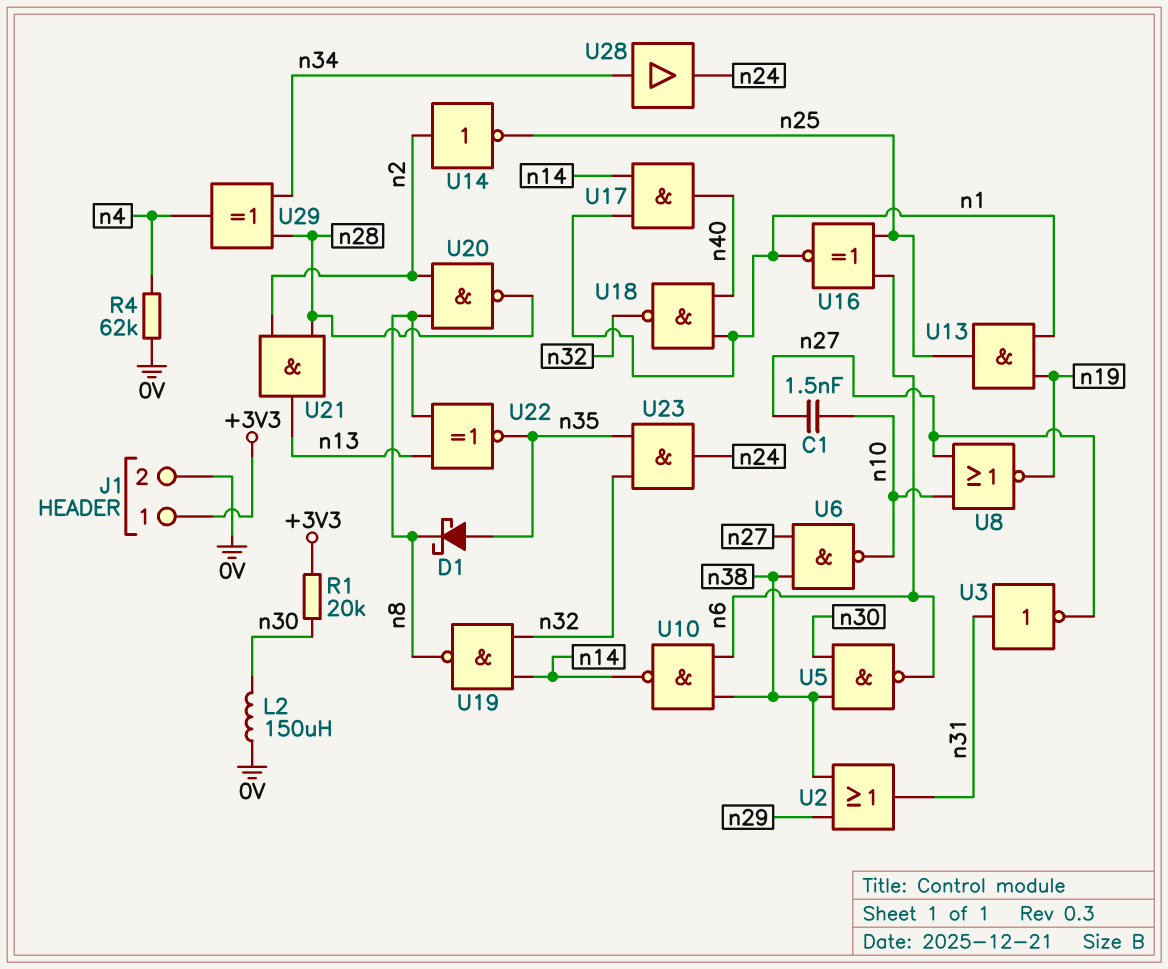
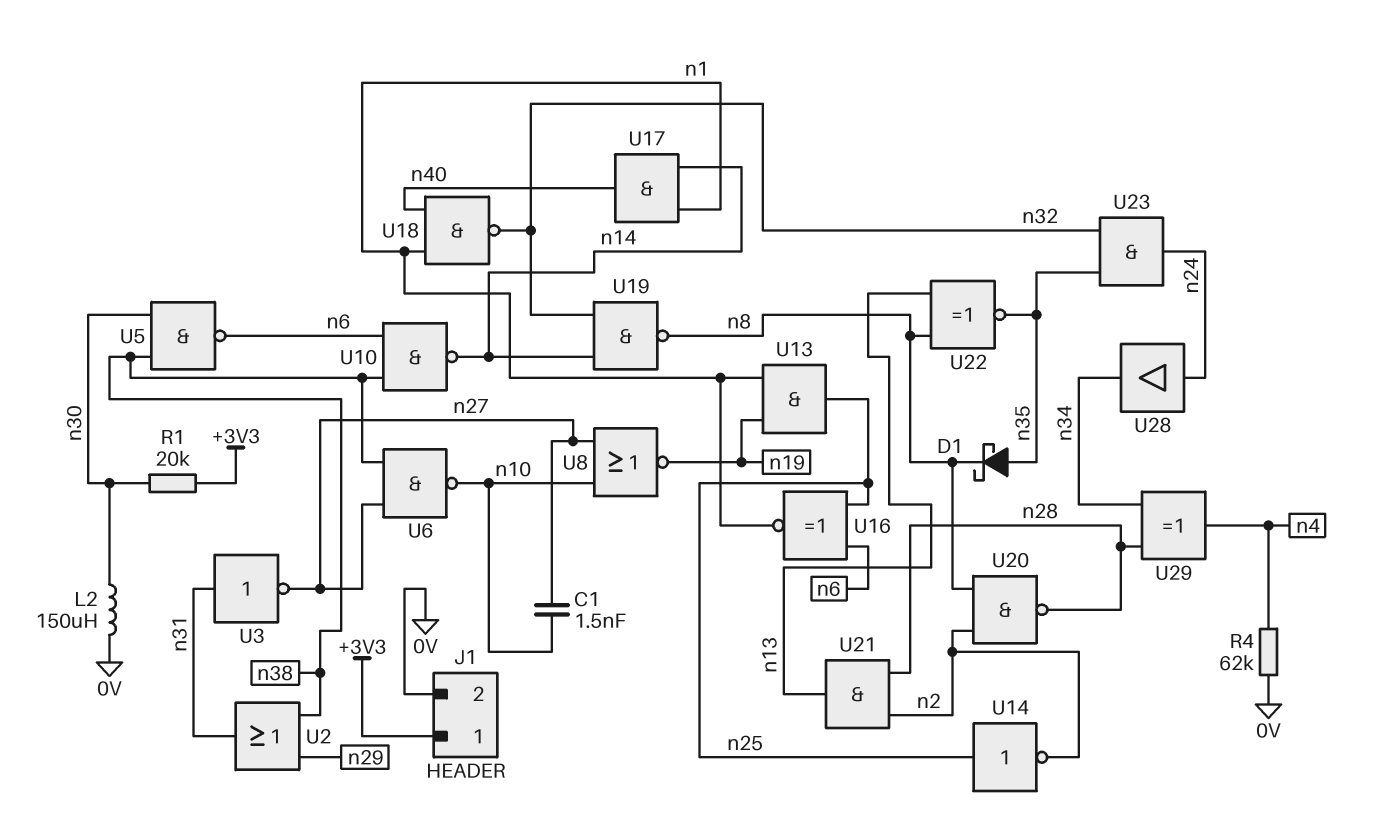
U14: NOT (in n2, out n25) -> NOT (in n25, out n2)
U28: buffer (in n34, out n24) -> buffer (in n24, out n34)

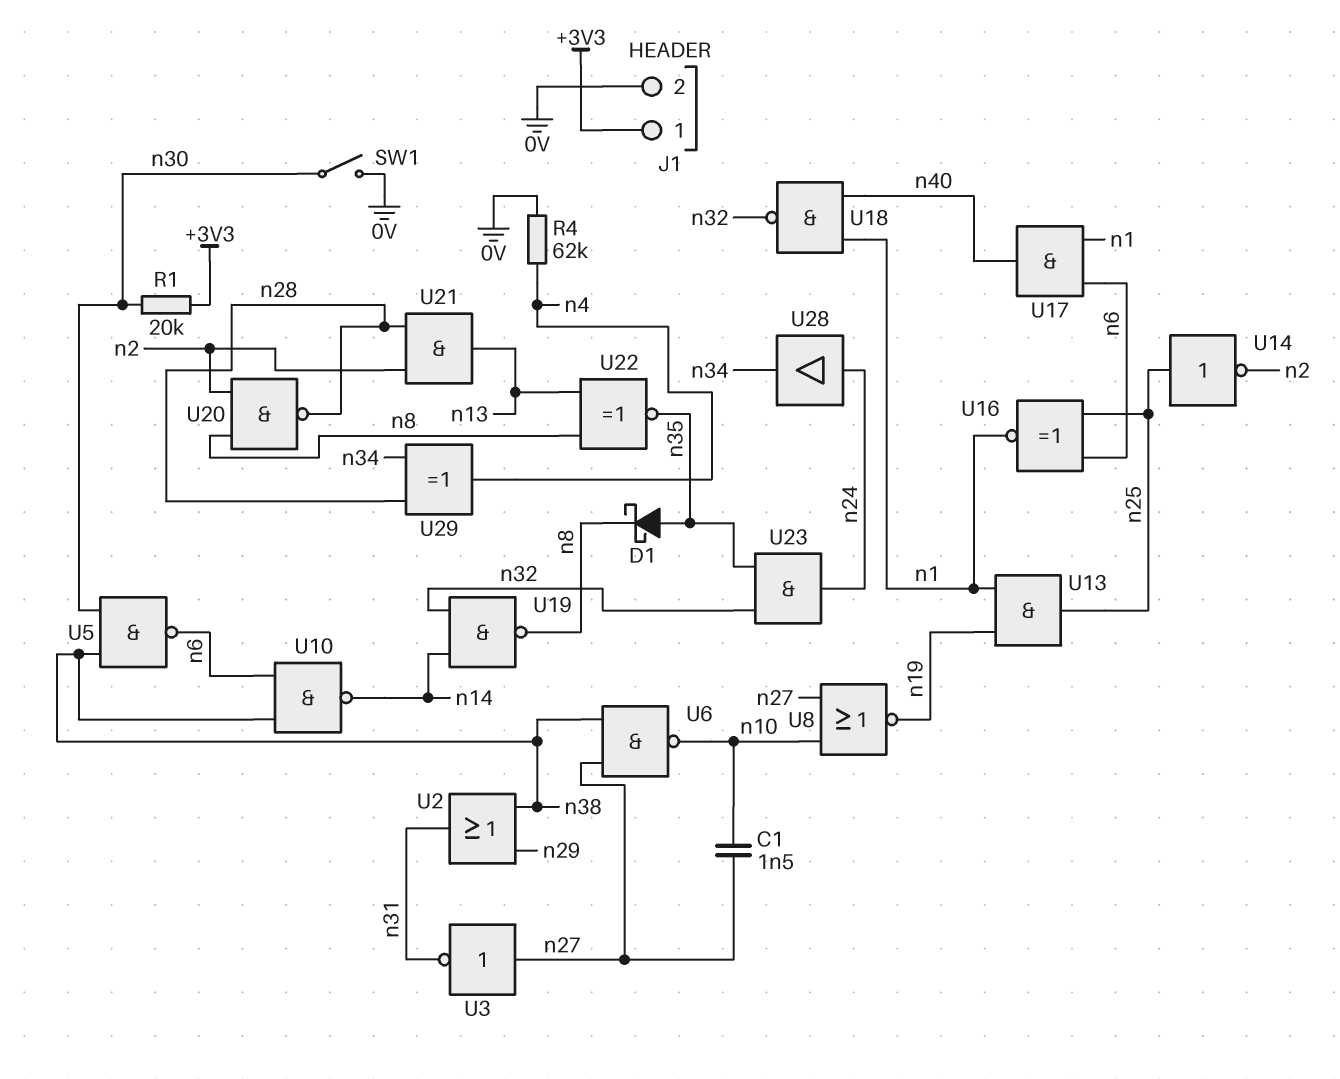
L2: 150uH (0V, n30) -> none
SW1: none -> switch (0V, n30)
U3: NOT (in n31, out n27) -> NOT (in n27, out n31)
U17: AND (in n1, in n14, out n40) -> AND (in n1, in n6, out n40)

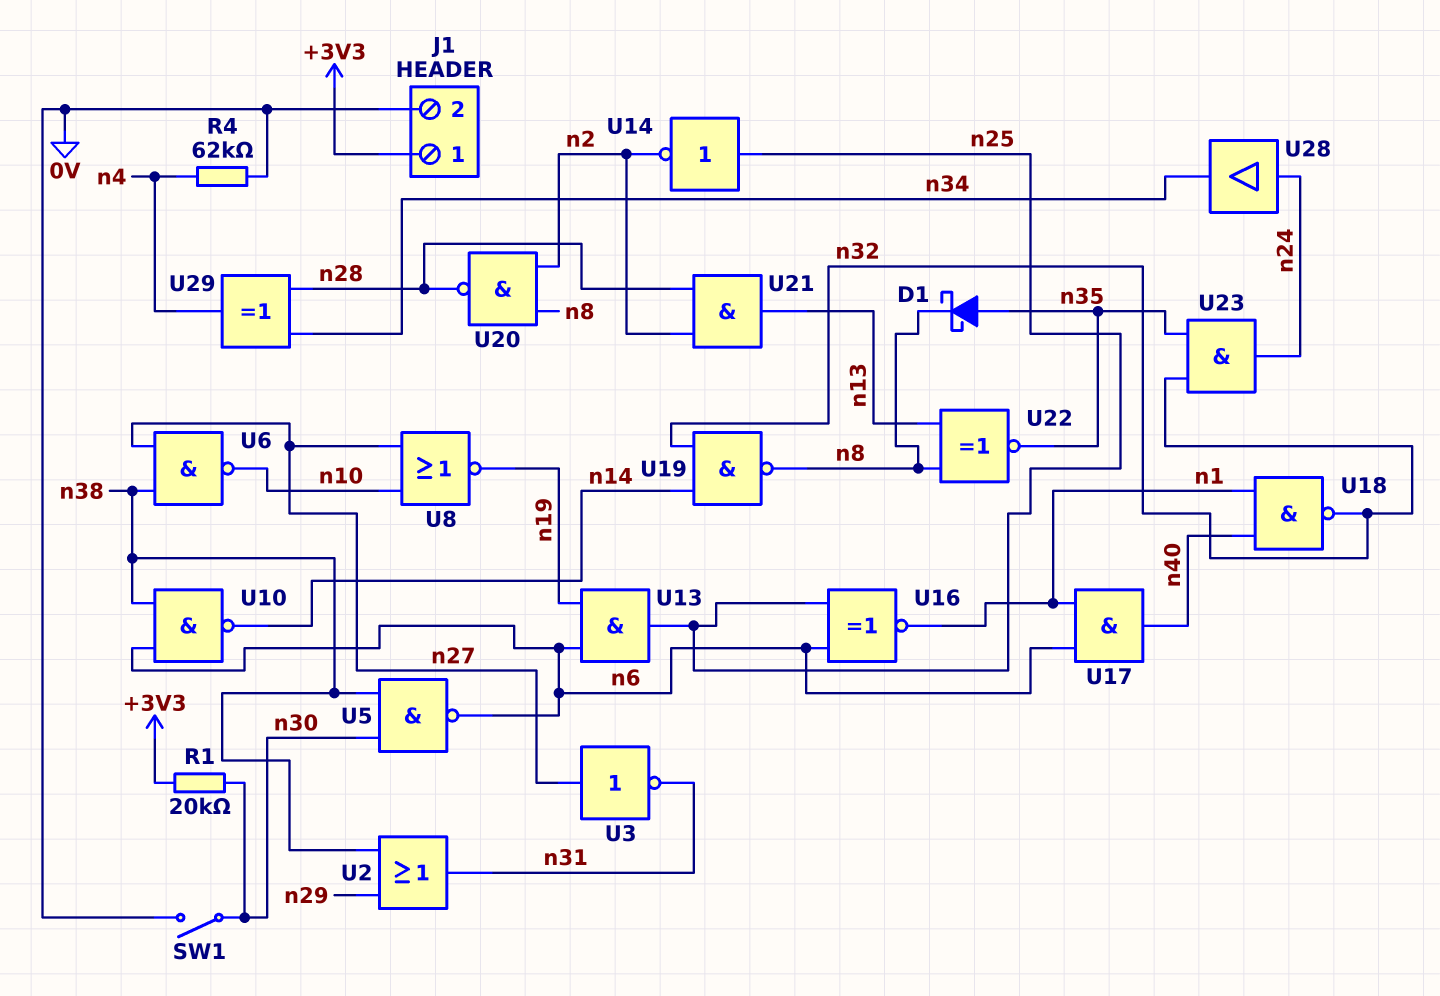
C1: 1.5nF (n10, n27) -> none
U13: AND (in n1, in n19, out n25) -> AND (in n6, in n19, out n25)

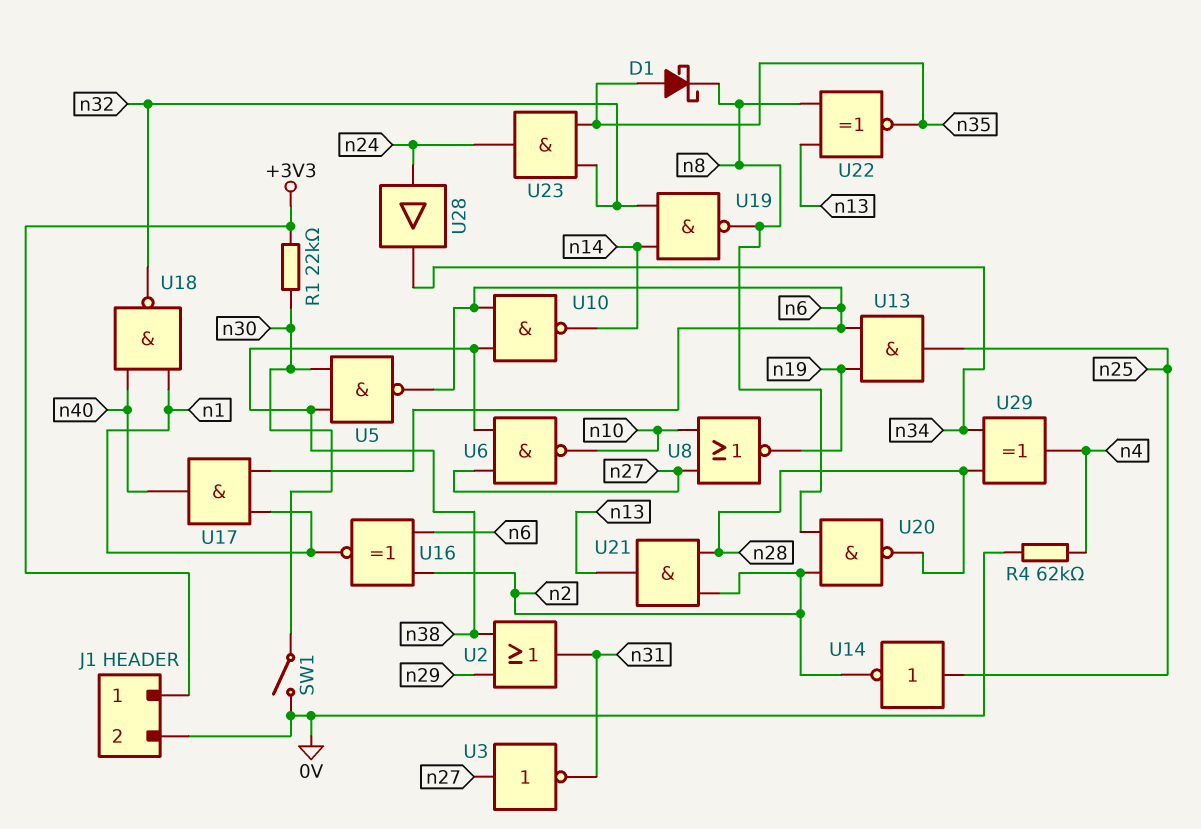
R1: 20k (+3V3, n30) -> 22k (+3V3, n30)
U16: XNOR (in n6, in n25, out n1) -> XNOR (in n2, in n6, out n1)

